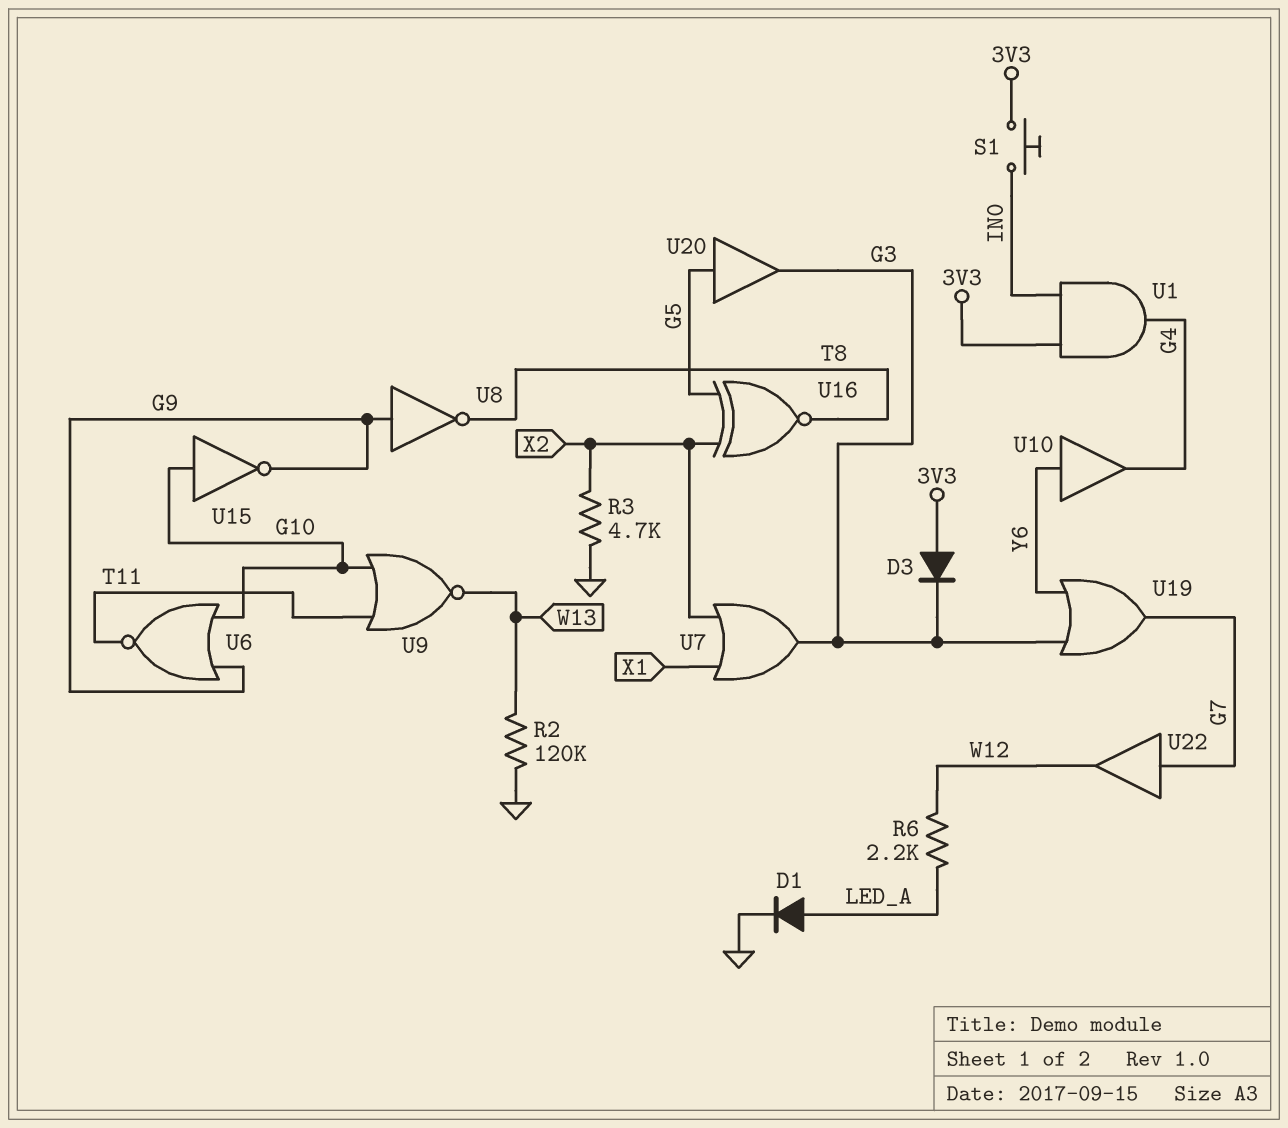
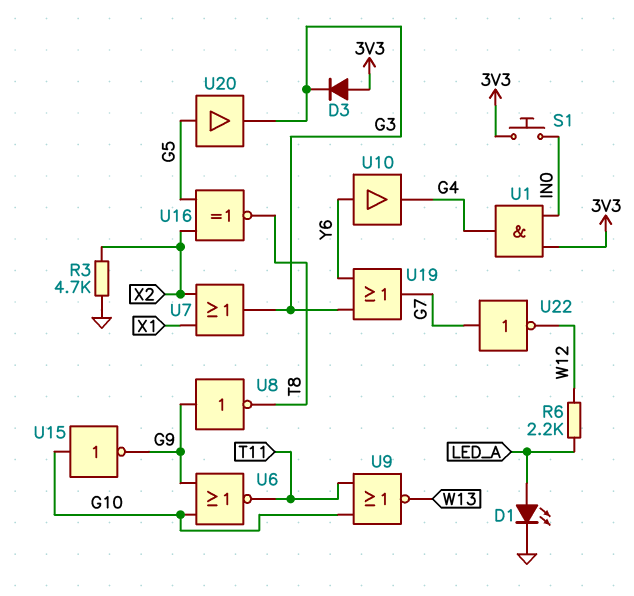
D1: diode (A LED_A, K GND) -> LED (A LED_A, K GND)
R2: 120k (GND, W13) -> none
U22: buffer (in G7, out W12) -> NOT (in G7, out W12)

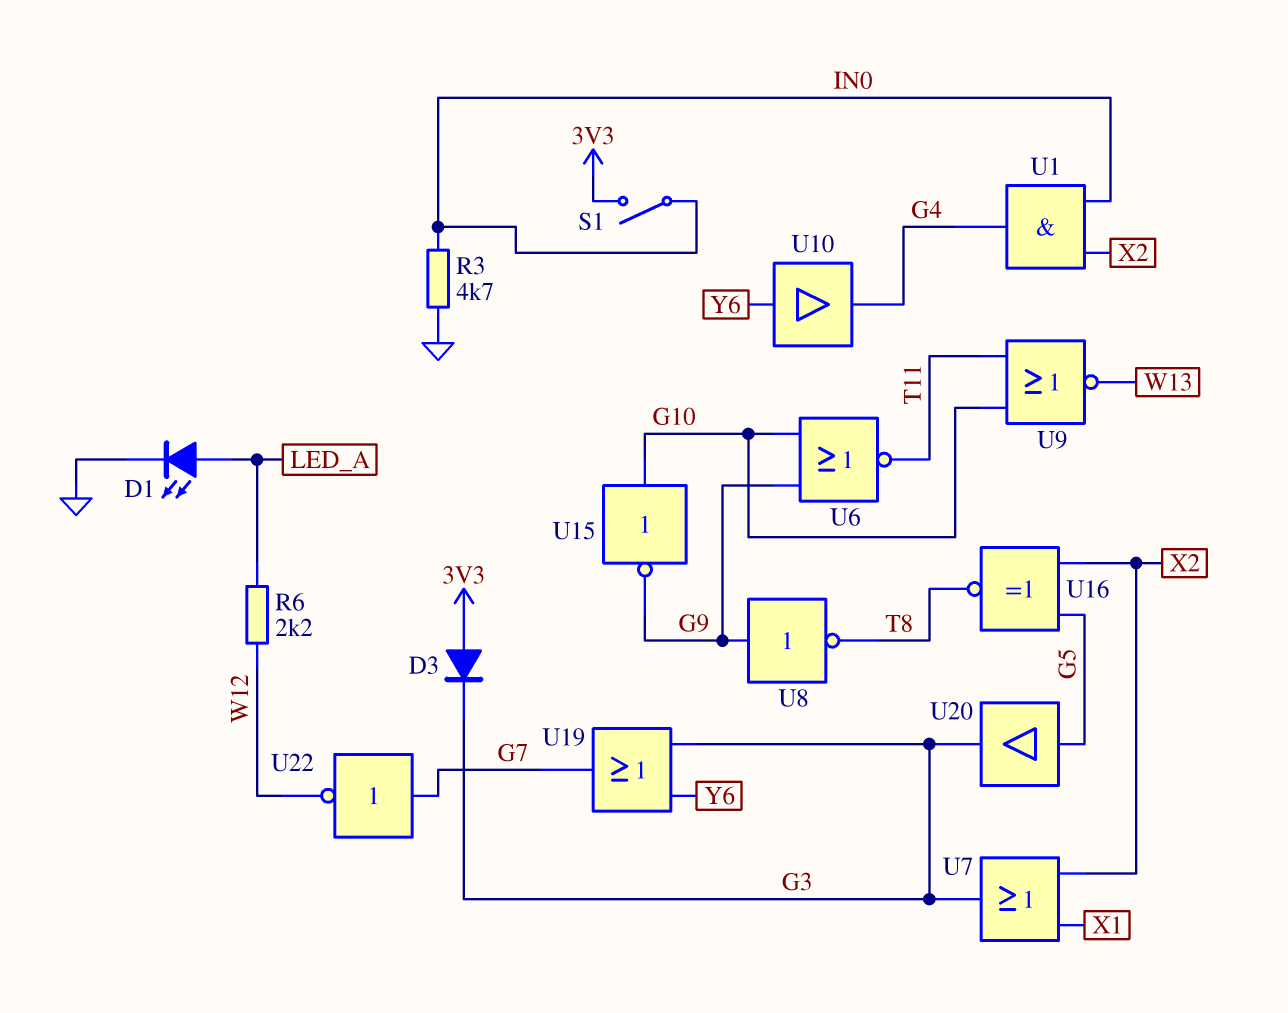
R3: 4.7k (GND, X2) -> 4.7k (GND, IN0)
S1: button (3V3, IN0) -> switch (3V3, IN0)
U1: AND (in 3V3, in IN0, out G4) -> AND (in IN0, in X2, out G4)

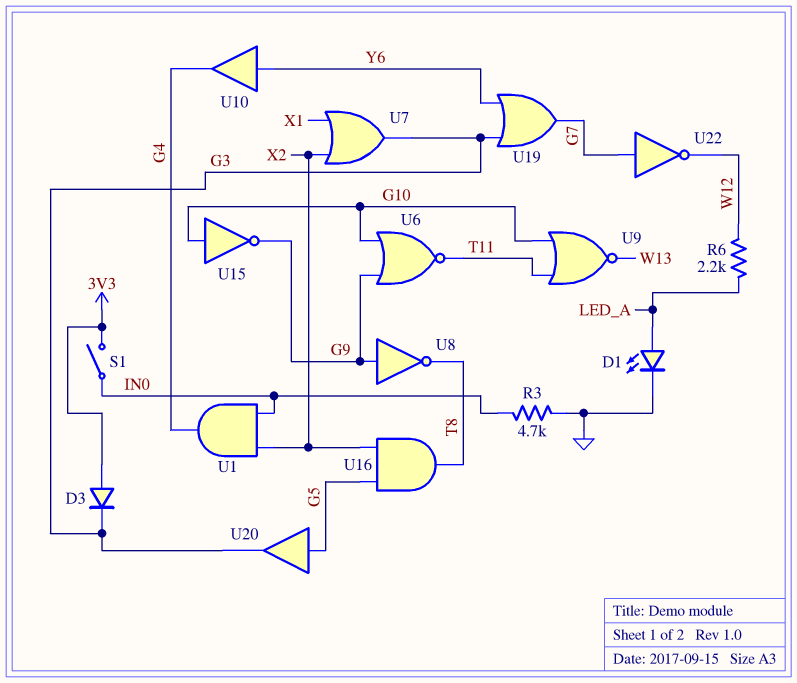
U16: XNOR (in G5, in X2, out T8) -> AND (in G5, in X2, out T8)

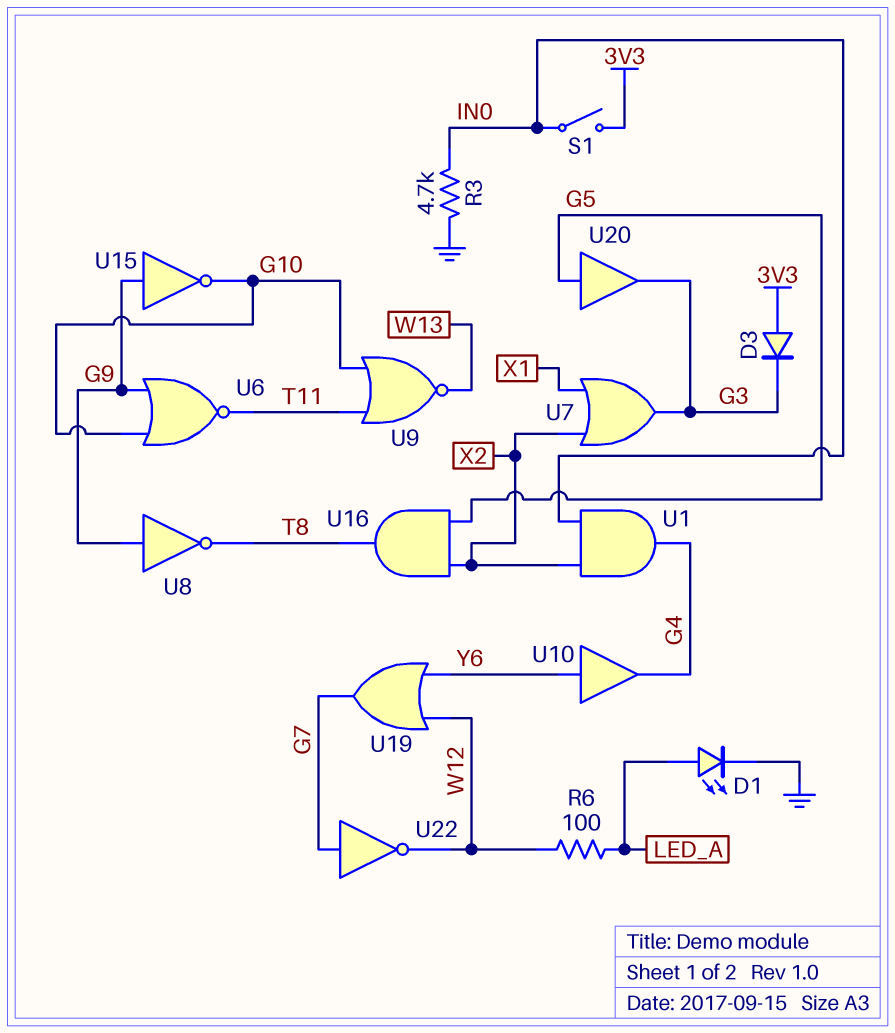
R6: 2.2k (LED_A, W12) -> 100 (LED_A, W12)
U15: NOT (in G10, out G9) -> NOT (in G9, out G10)
U19: OR (in G3, in Y6, out G7) -> OR (in W12, in Y6, out G7)

